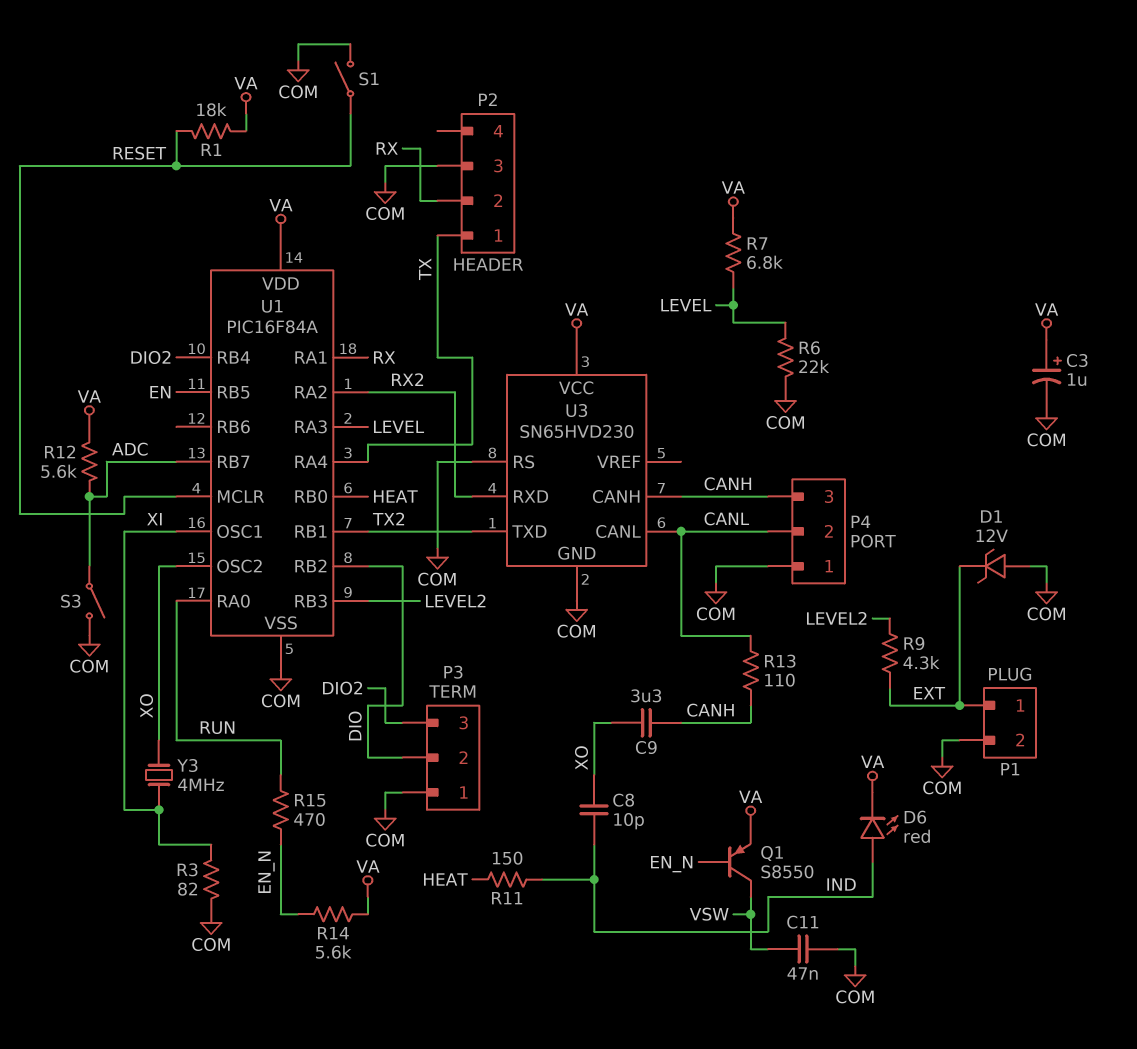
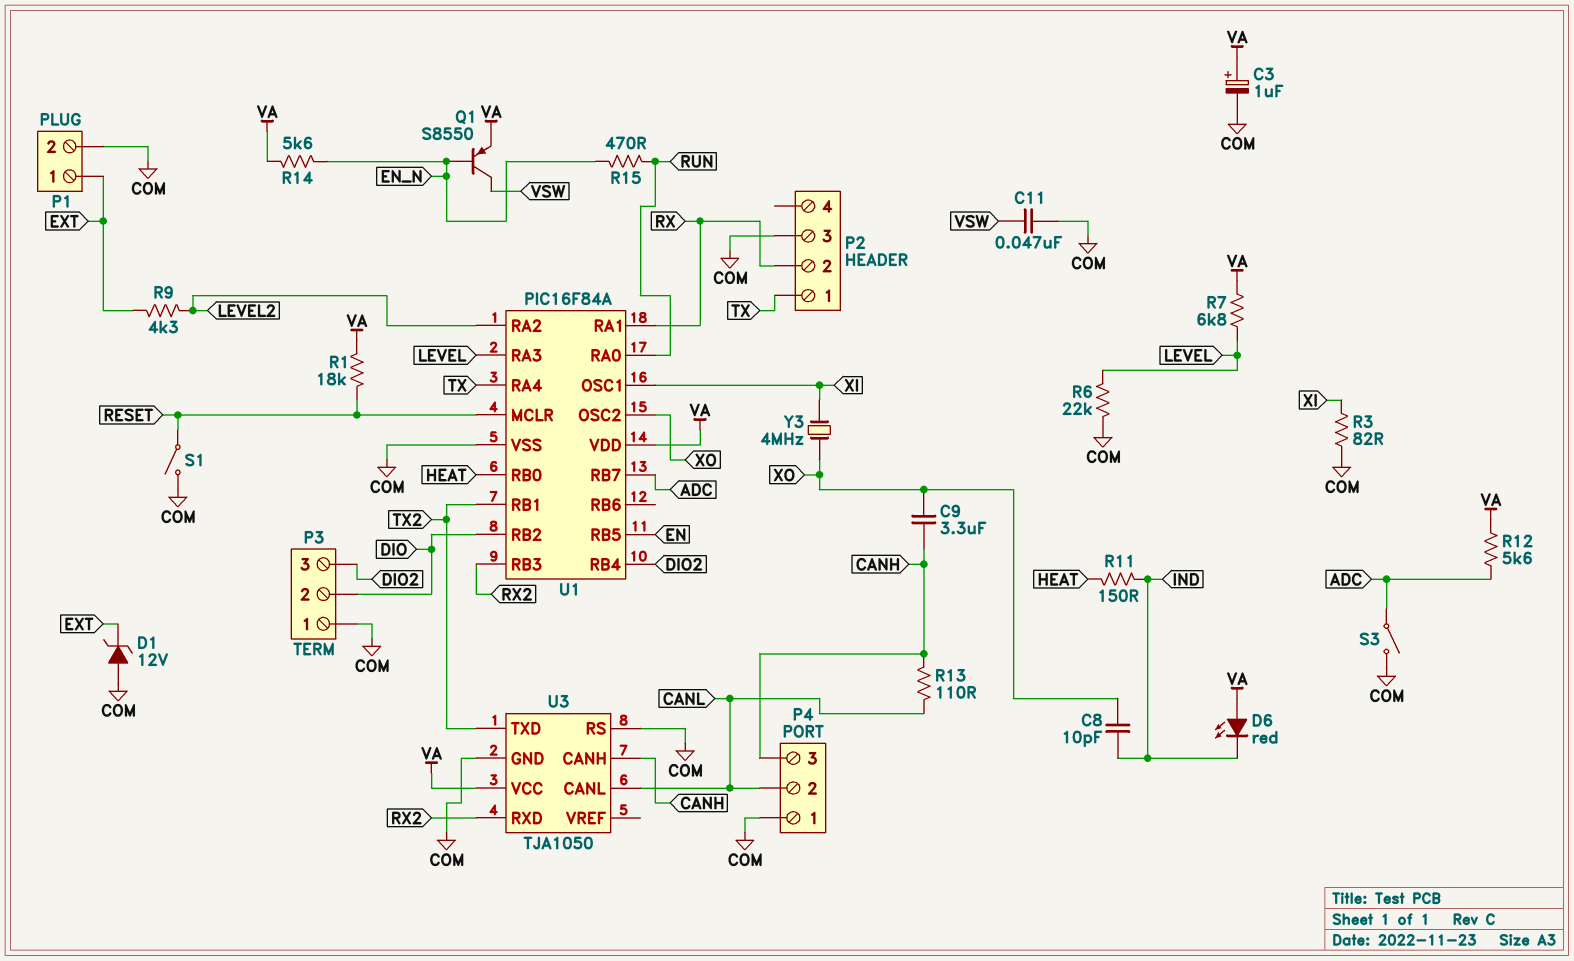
D6: LED red (A IND, K VA) -> LED red (A VA, K IND)
U1 pin RA2: RX2 -> LEVEL2
U1 pin RB3: LEVEL2 -> RX2
U3: SN65HVD230 -> TJA1050

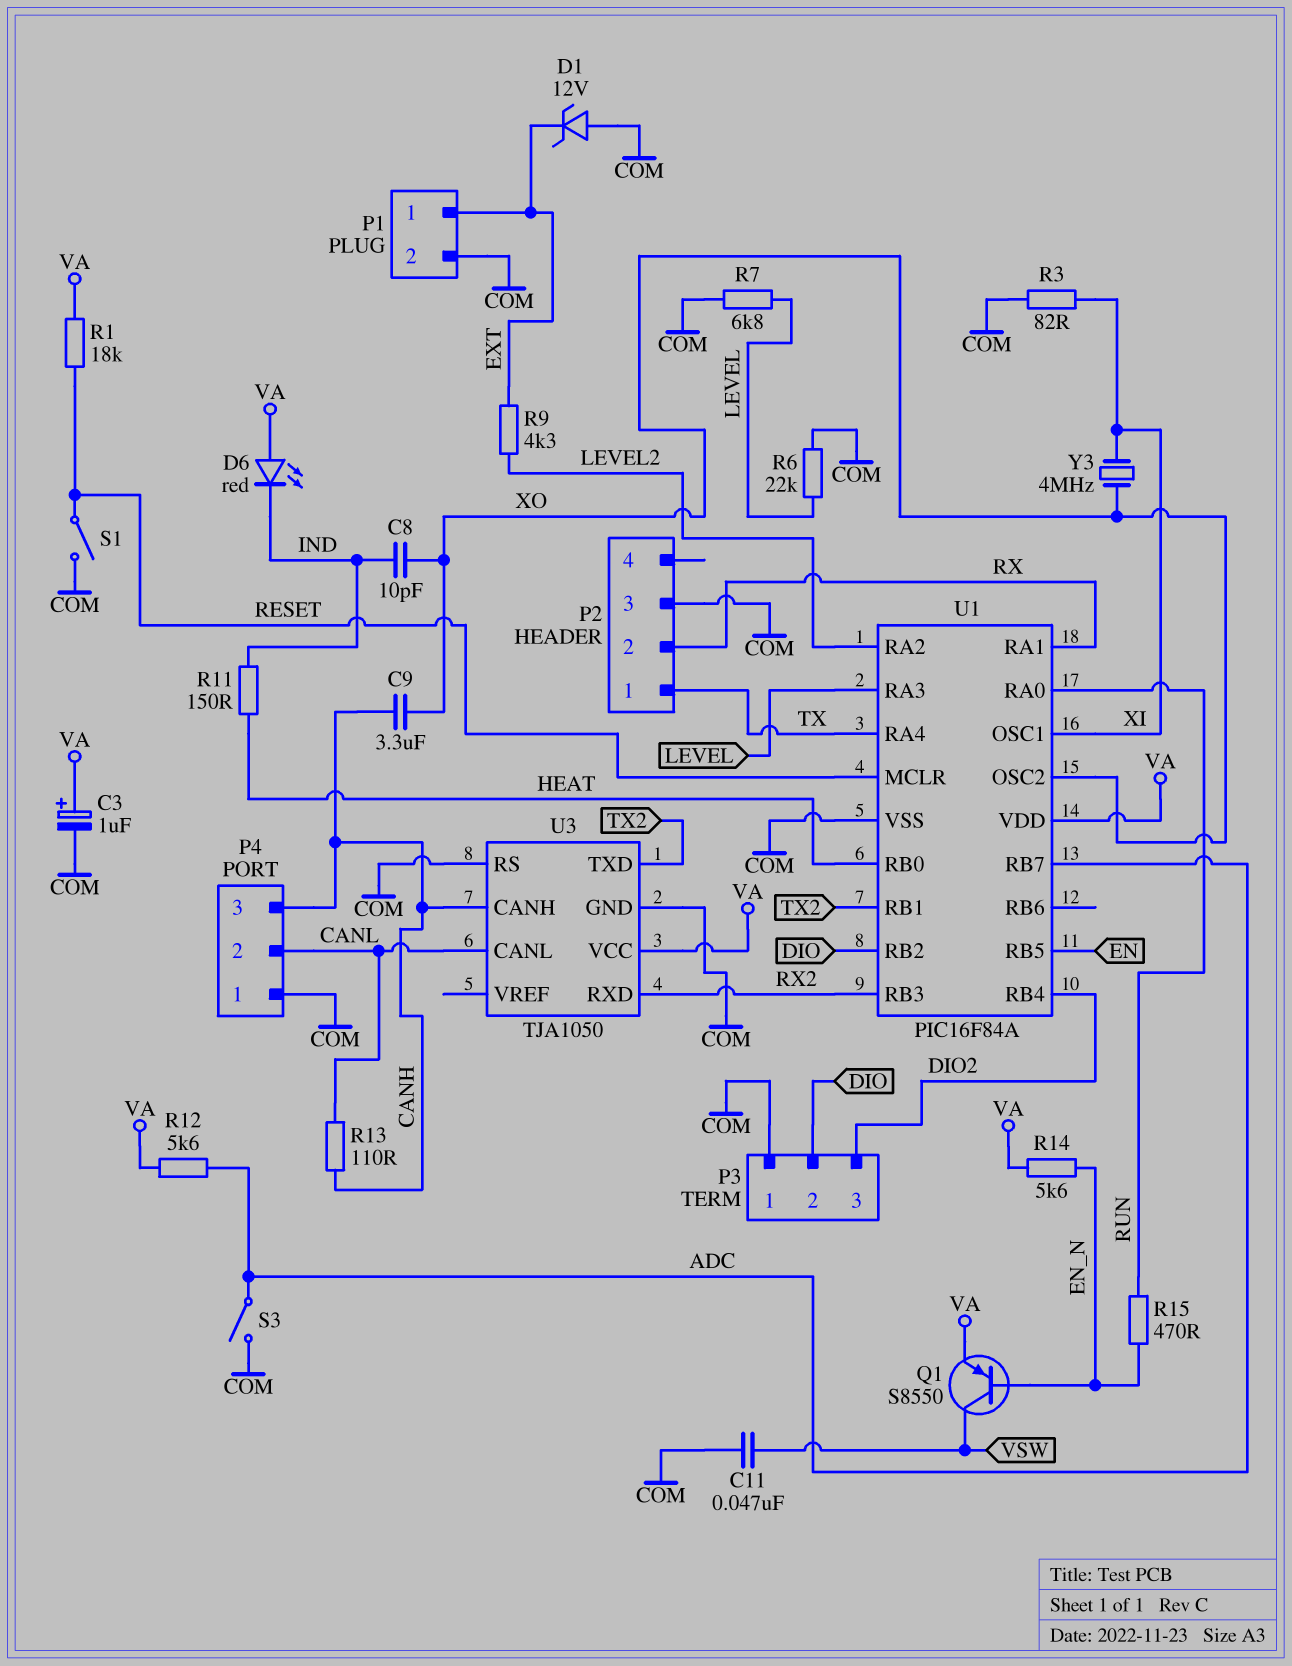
R7: 6.8k (LEVEL, VA) -> 6.8k (COM, LEVEL)

